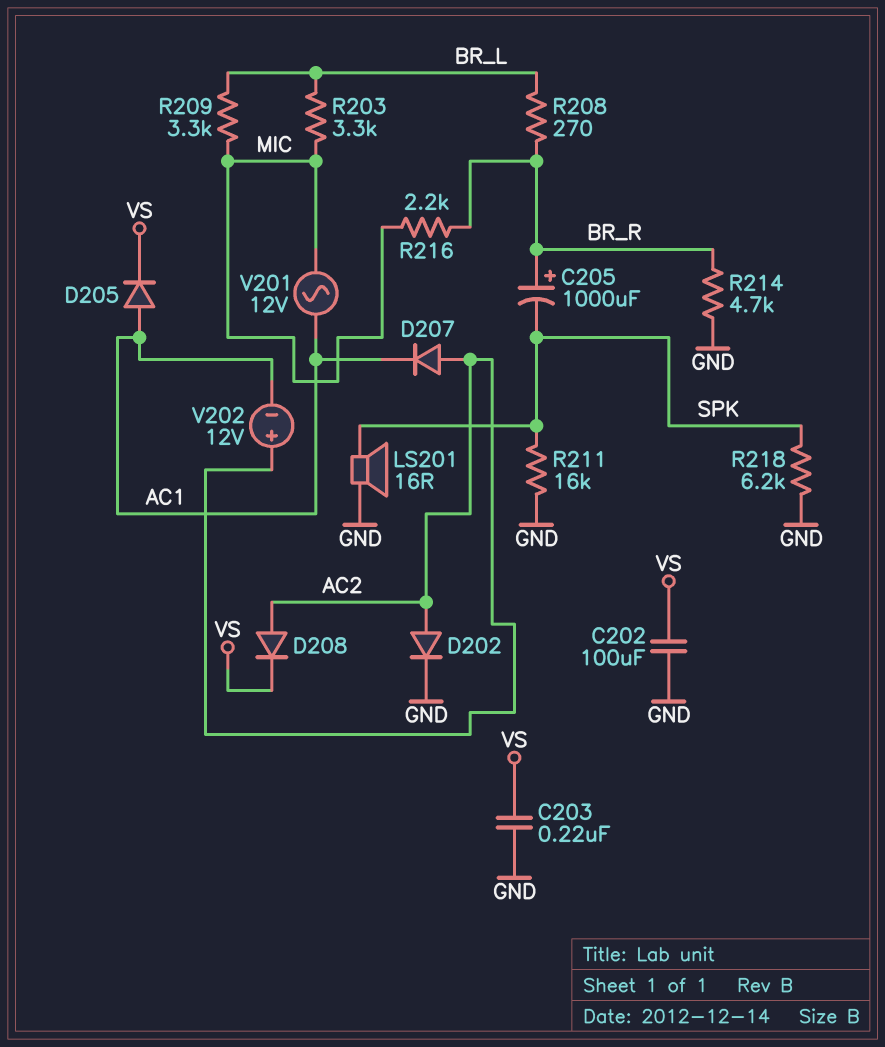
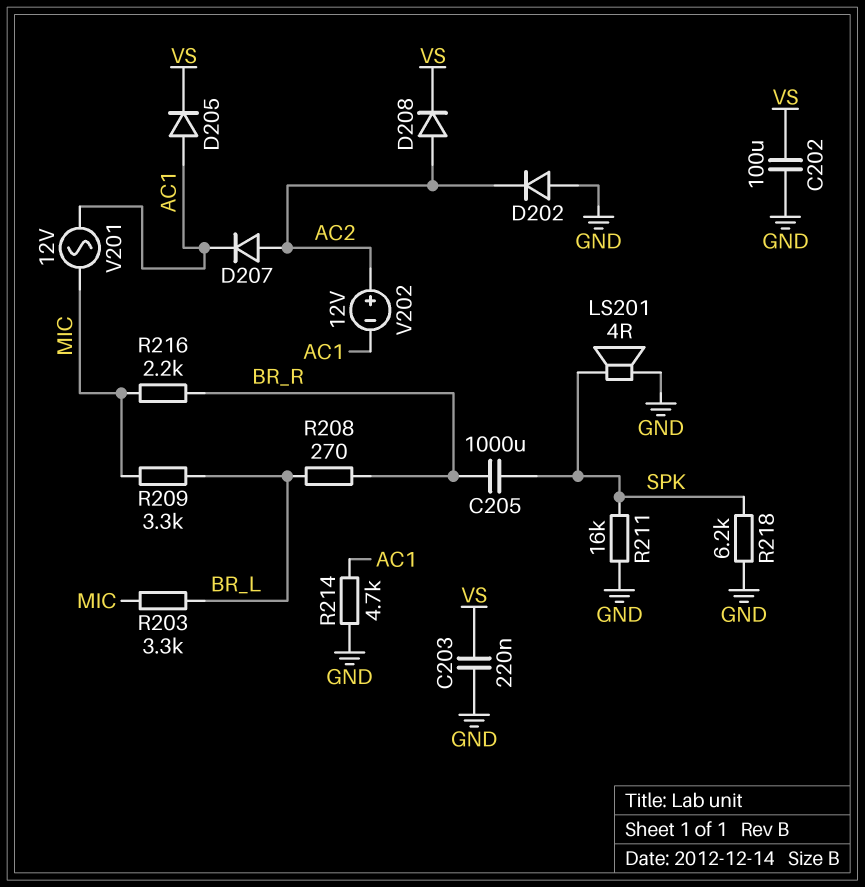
C205: 1000uF (plus BR_R, minus SPK) -> 1000uF (BR_R, SPK)
D202: diode (A AC2, K GND) -> diode (A GND, K AC2)
LS201: speaker 16R (GND, SPK) -> speaker 4R (GND, SPK)
R214: 4.7k (BR_R, GND) -> 4.7k (AC1, GND)

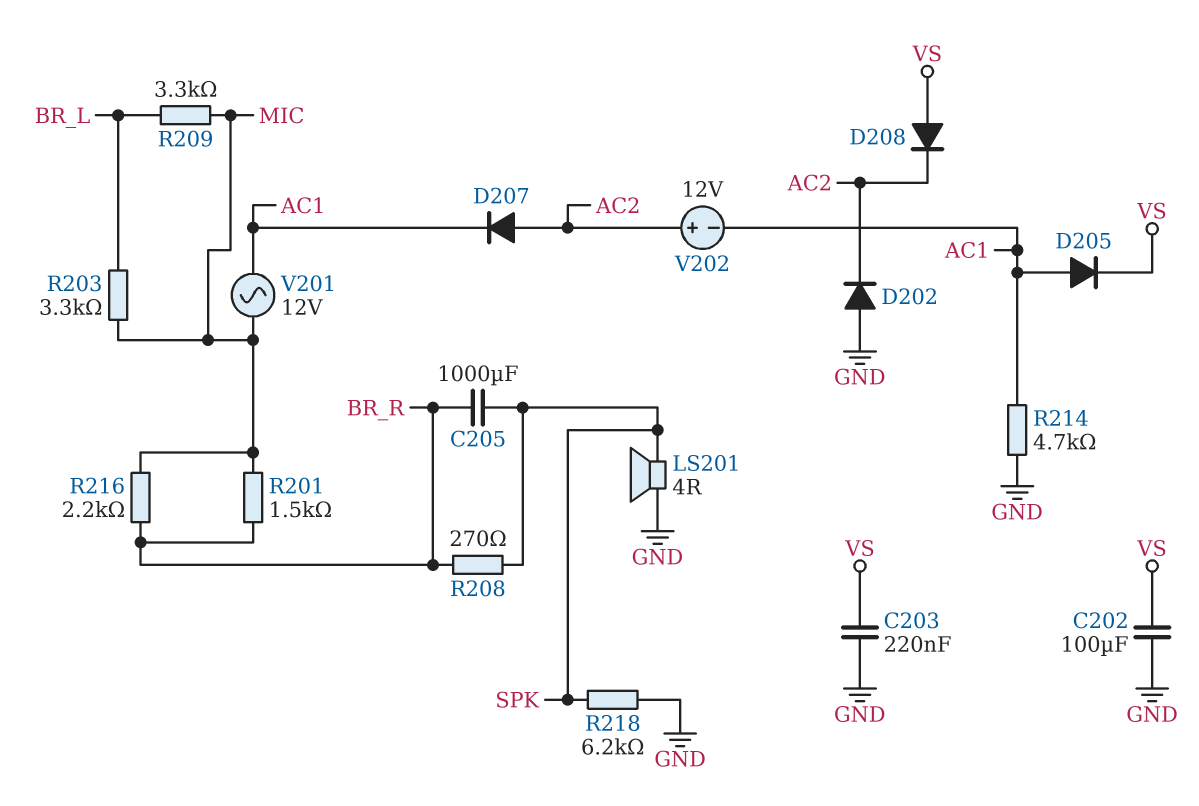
D208: diode (A AC2, K VS) -> diode (A VS, K AC2)
R201: none -> 1.5k (BR_R, MIC)
R208: 270 (BR_L, BR_R) -> 270 (BR_R, SPK)
R211: 16k (GND, SPK) -> none

